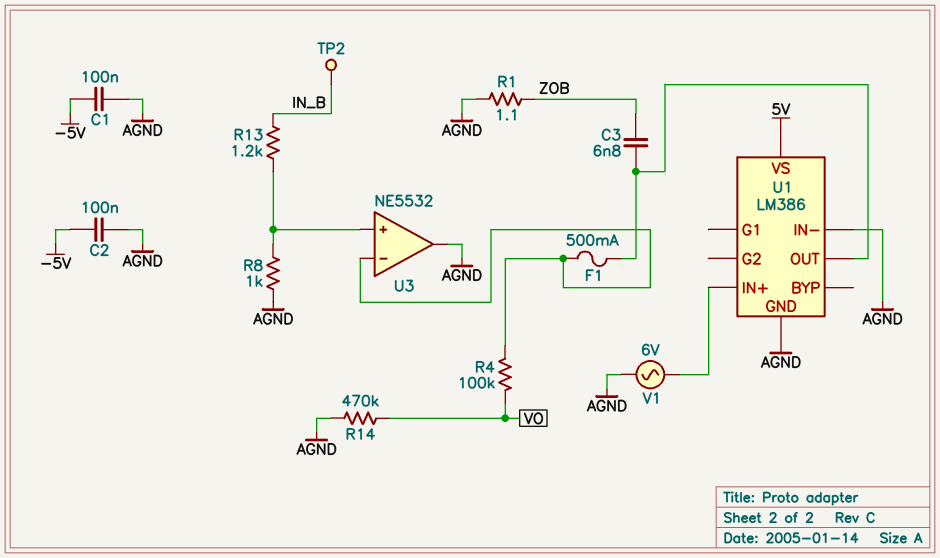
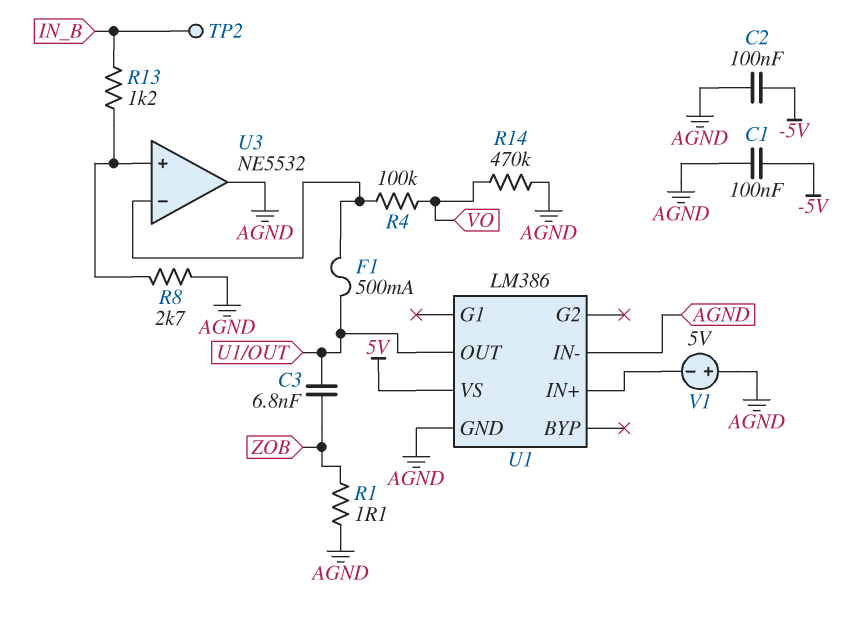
R8: 1k (AGND, U3/in+) -> 2.7k (AGND, U3/in+)
V1: AC 6V (AGND, U1/IN+) -> 5V (plus AGND, minus U1/IN+)

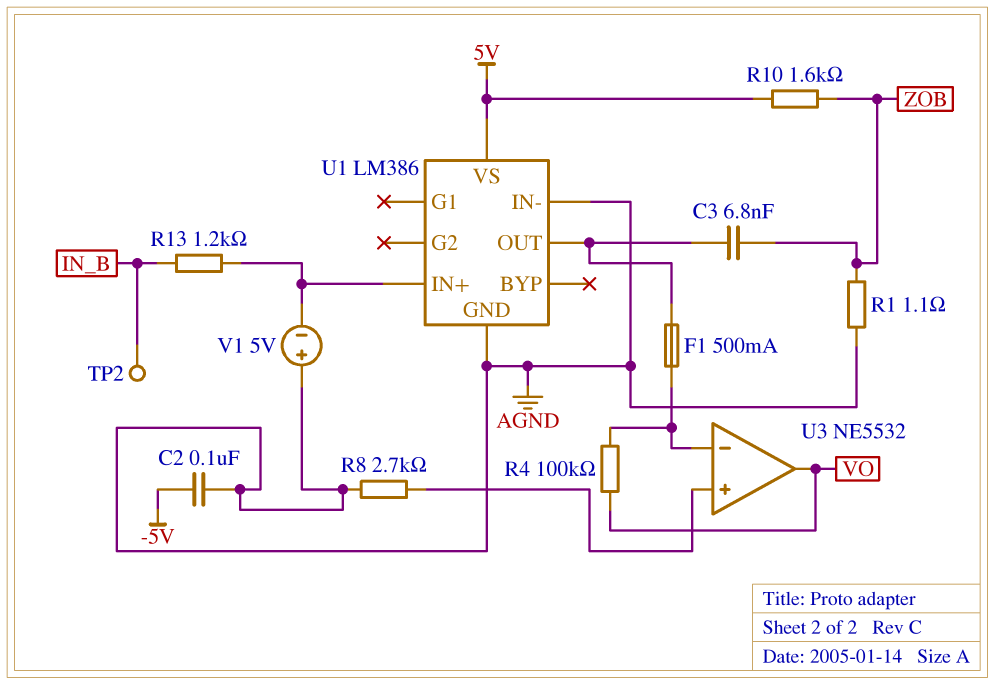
C1: 100nF (-5V, AGND) -> none
R10: none -> 1.6k (5V, ZOB)
R13: 1.2k (IN_B, U3/in+) -> 1.2k (IN_B, U1/IN+)
R14: 470k (AGND, VO) -> none
U3 pin out: AGND -> VO

